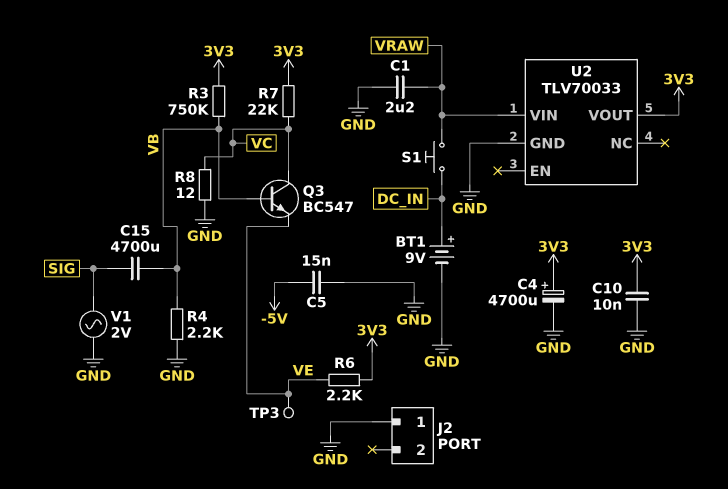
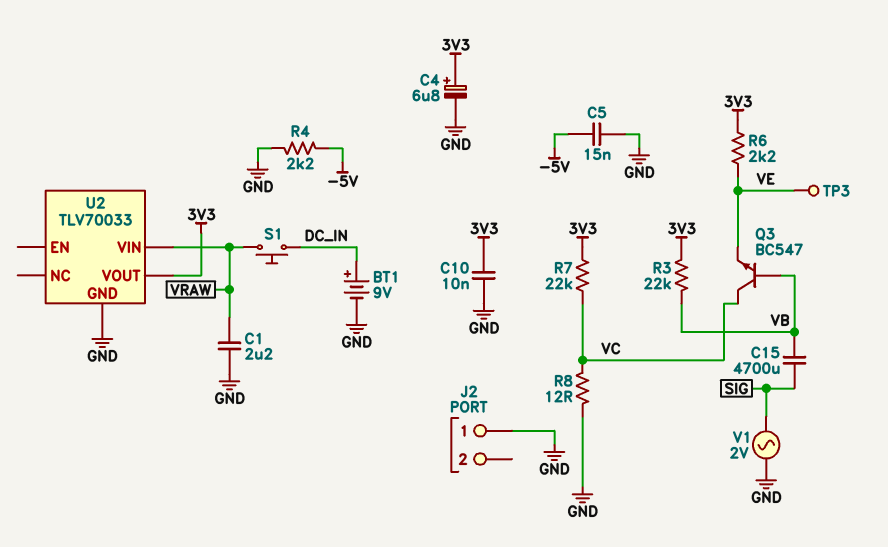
C4: 4700uF (plus 3V3, minus GND) -> 6.8uF (plus 3V3, minus GND)
R3: 750k (3V3, VB) -> 22k (3V3, VB)
R4: 2.2k (GND, VB) -> 2.2k (-5V, GND)

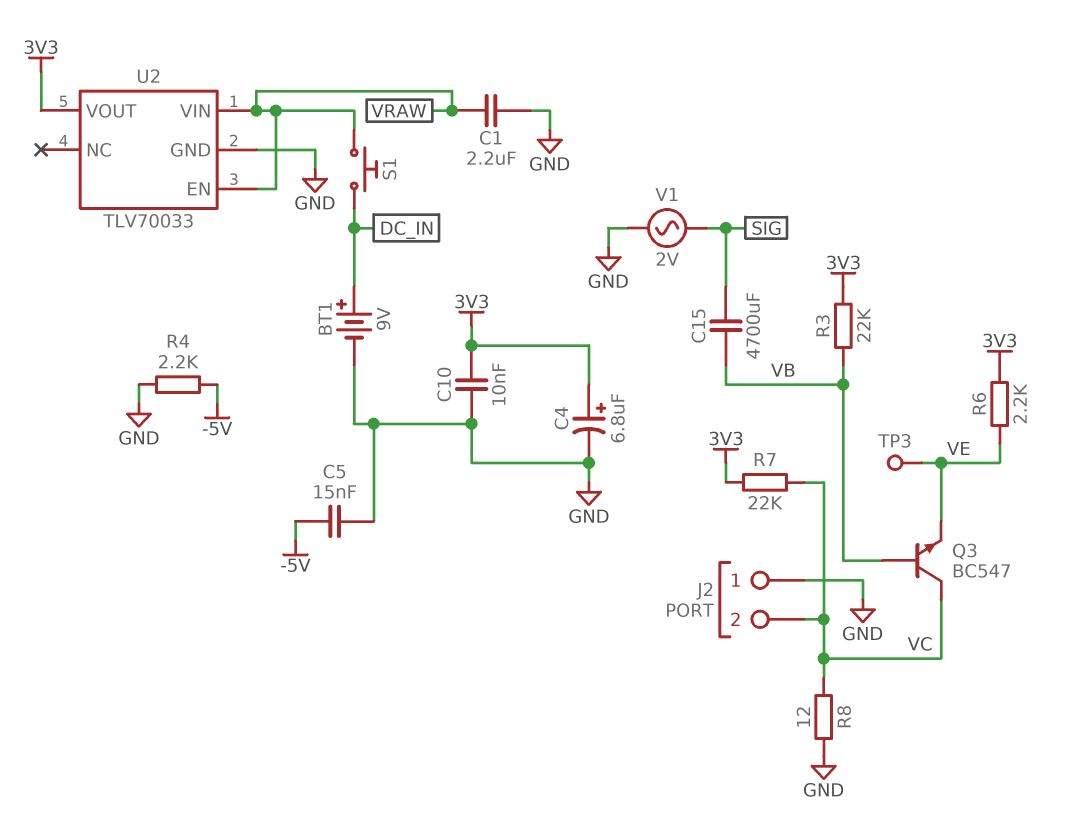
J2 pin 2: none -> VC
U2 pin EN: none -> VRAW

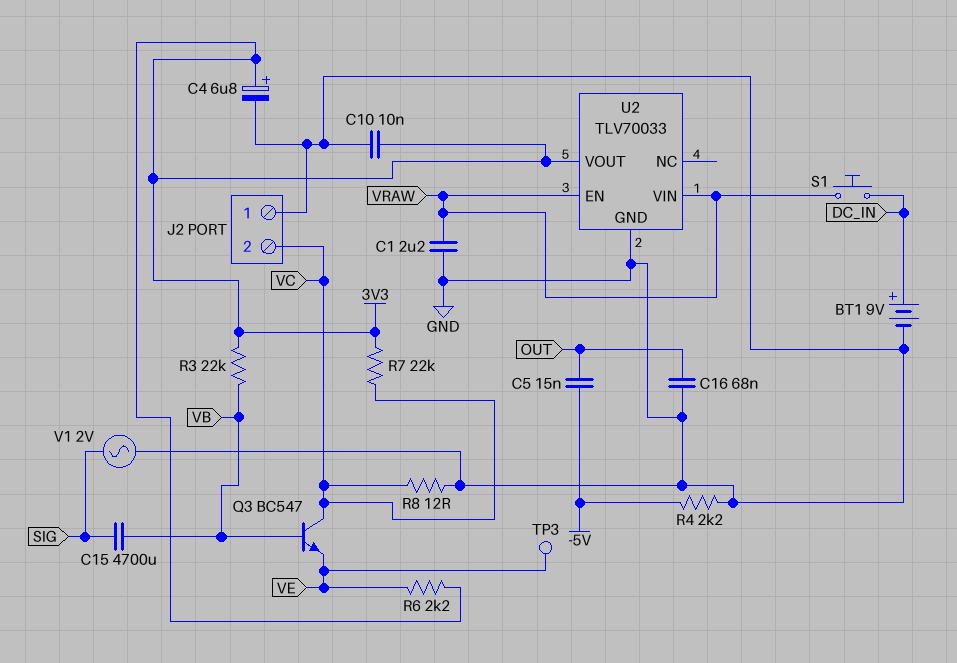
C5: 15nF (-5V, GND) -> 15nF (-5V, OUT)
C16: none -> 68nF (GND, OUT)

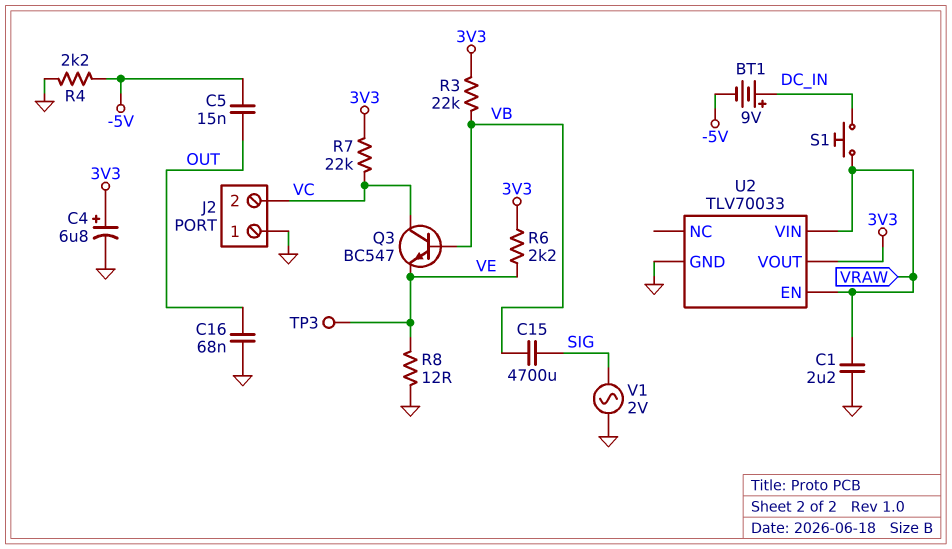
BT1: 9V (plus DC_IN, minus GND) -> 9V (plus DC_IN, minus -5V)
C10: 10nF (3V3, GND) -> none
R8: 12 (GND, VC) -> 12 (GND, VE)

